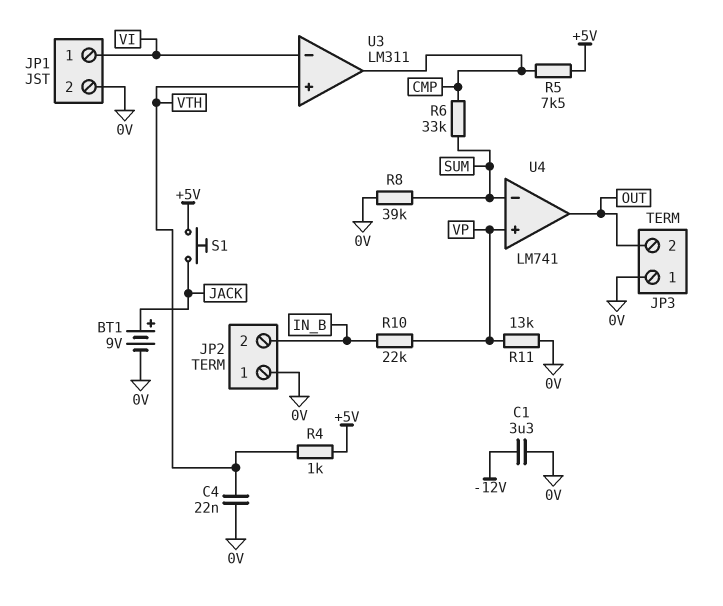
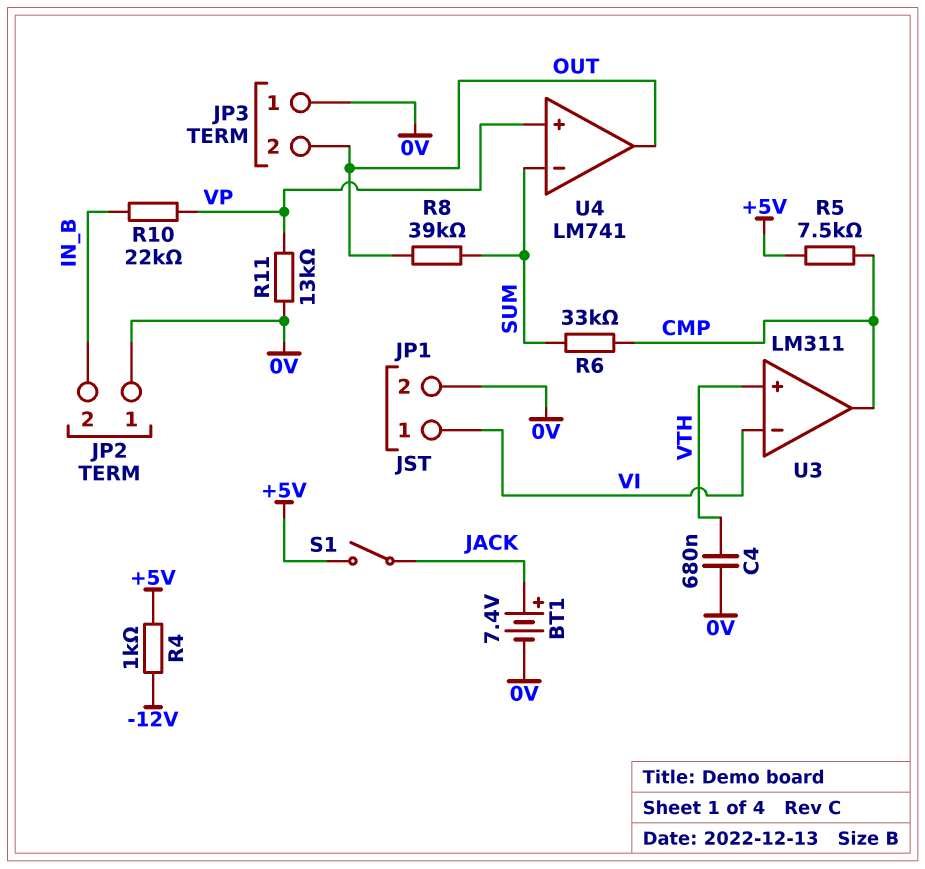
BT1: 9V (plus JACK, minus 0V) -> 7.4V (plus JACK, minus 0V)
C1: 3.3uF (-12V, 0V) -> none
C4: 22nF (0V, VTH) -> 680nF (0V, VTH)
R4: 1k (+5V, VTH) -> 1k (+5V, -12V)
R8: 39k (0V, SUM) -> 39k (OUT, SUM)
S1: button (+5V, JACK) -> switch (+5V, JACK)

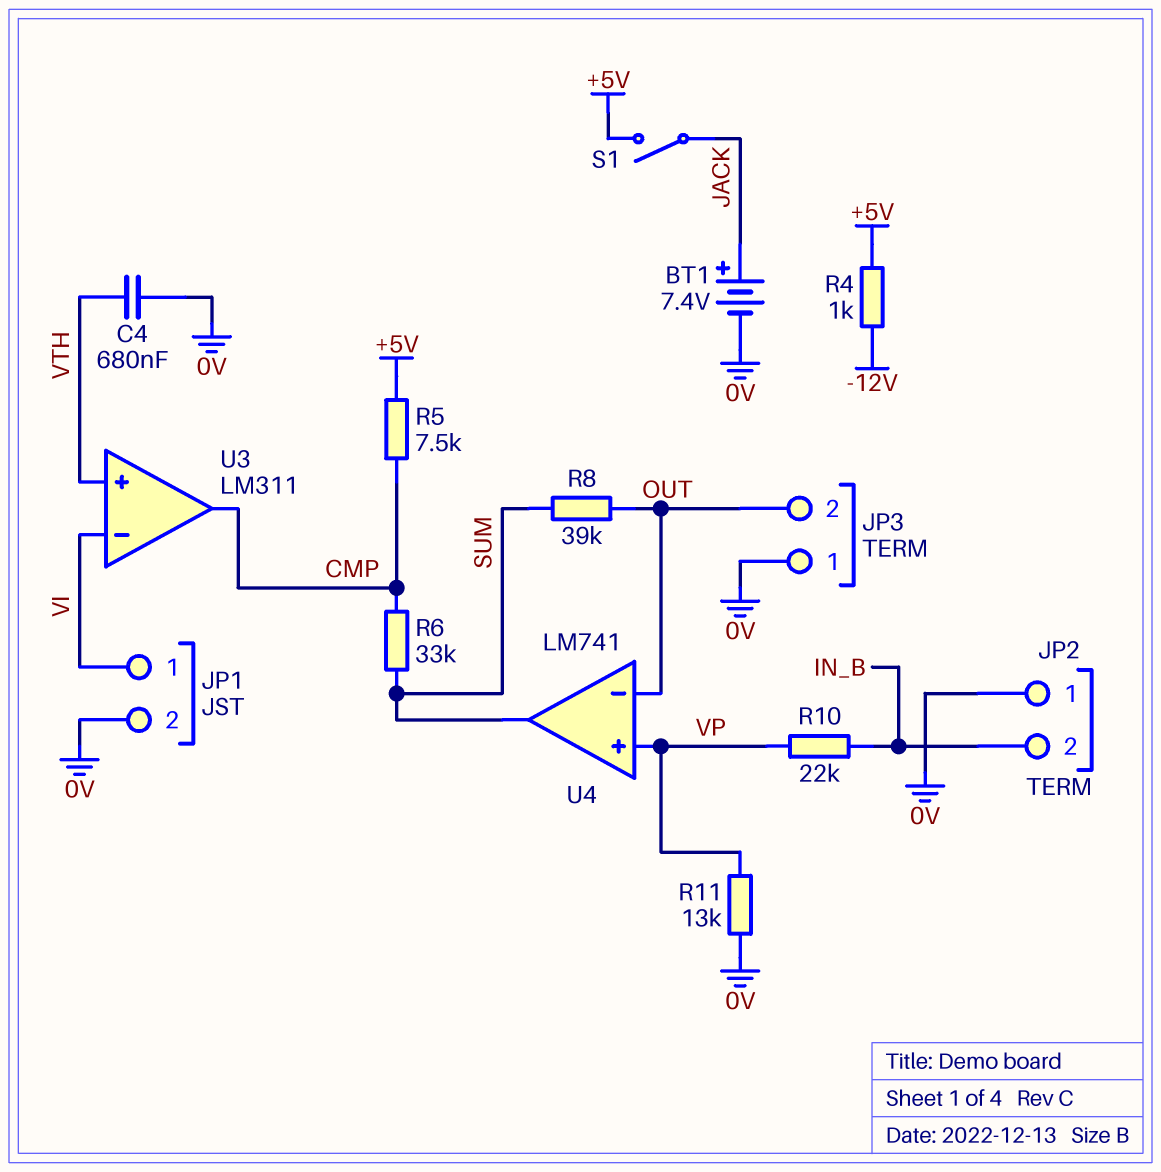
U4 pin in-: SUM -> OUT
U4 pin out: OUT -> SUM

